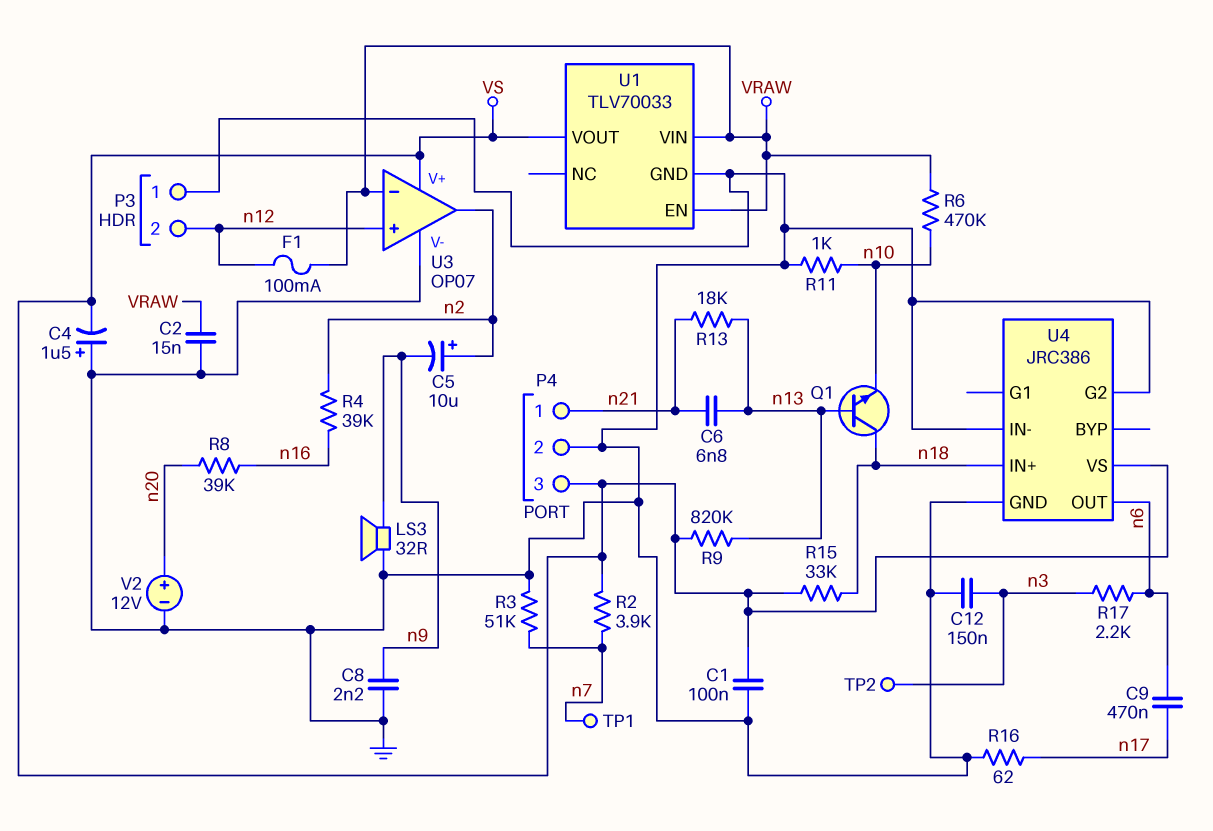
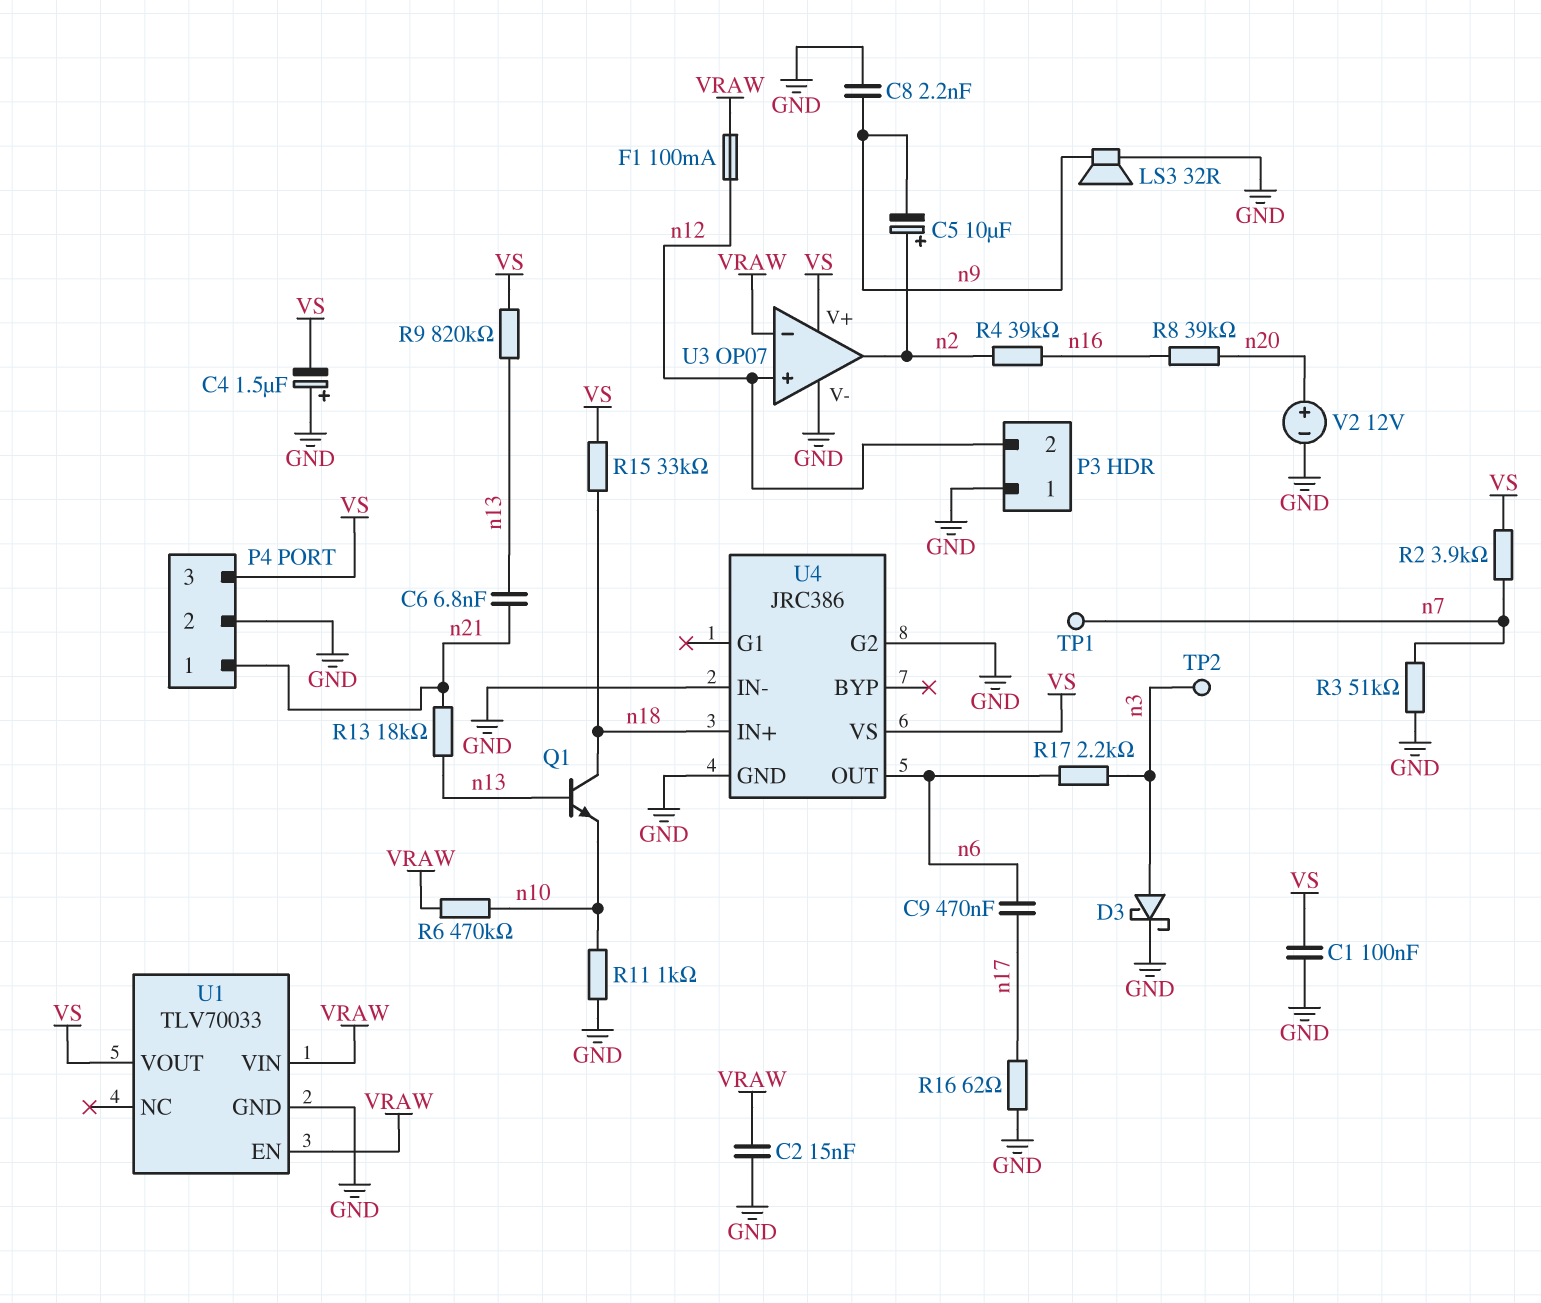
C12: 150nF (GND, n3) -> none
D3: none -> schottky (A n3, K GND)

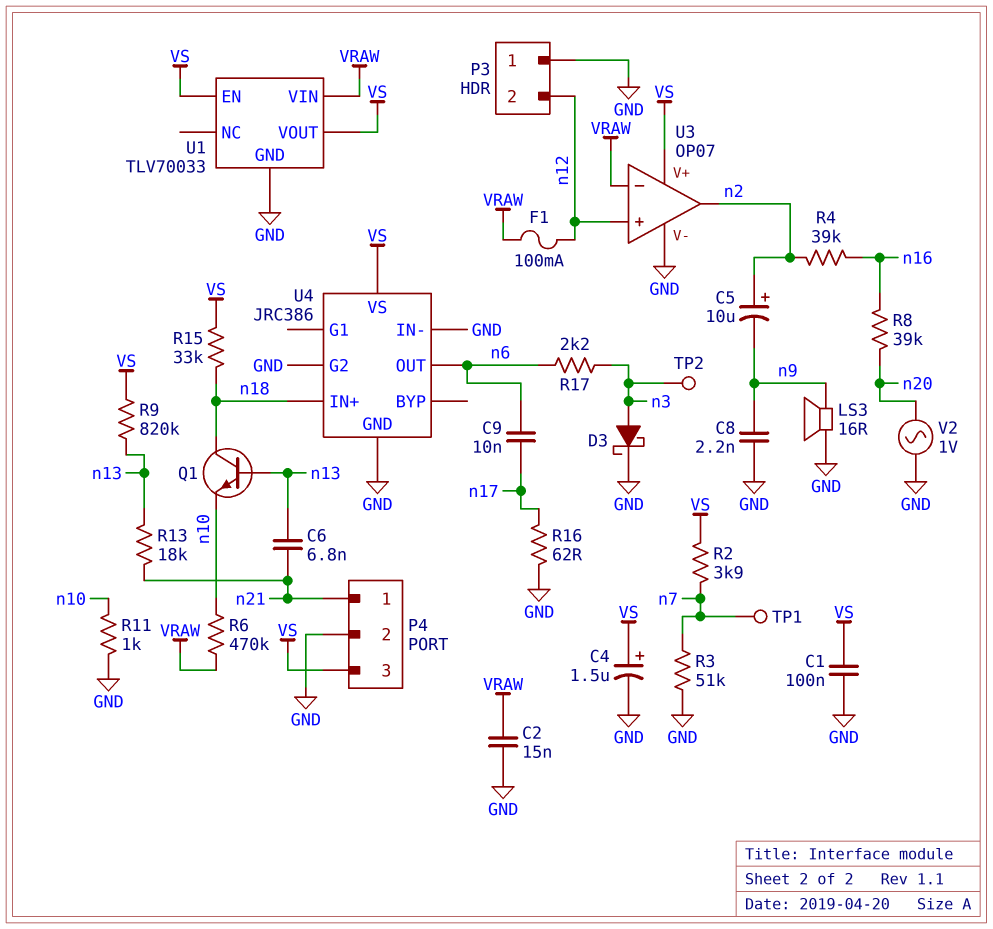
C4: 1.5uF (plus GND, minus VS) -> 1.5uF (plus VS, minus GND)
C9: 470nF (n6, n17) -> 10nF (n6, n17)
LS3: speaker 32R (GND, n9) -> speaker 16R (GND, n9)
U1 pin EN: VRAW -> VS
V2: 12V (plus n20, minus GND) -> AC 1V (GND, n20)

